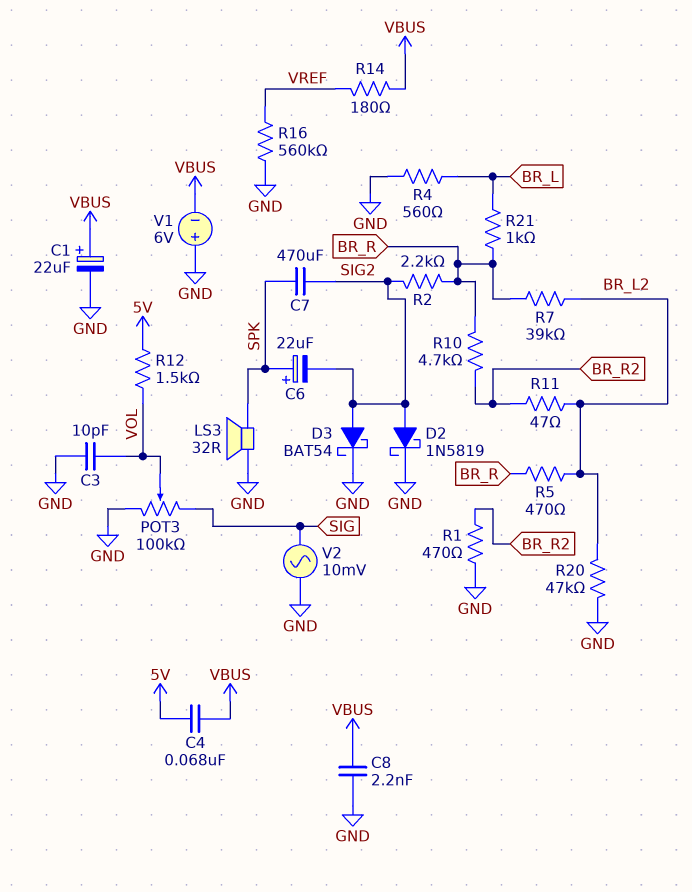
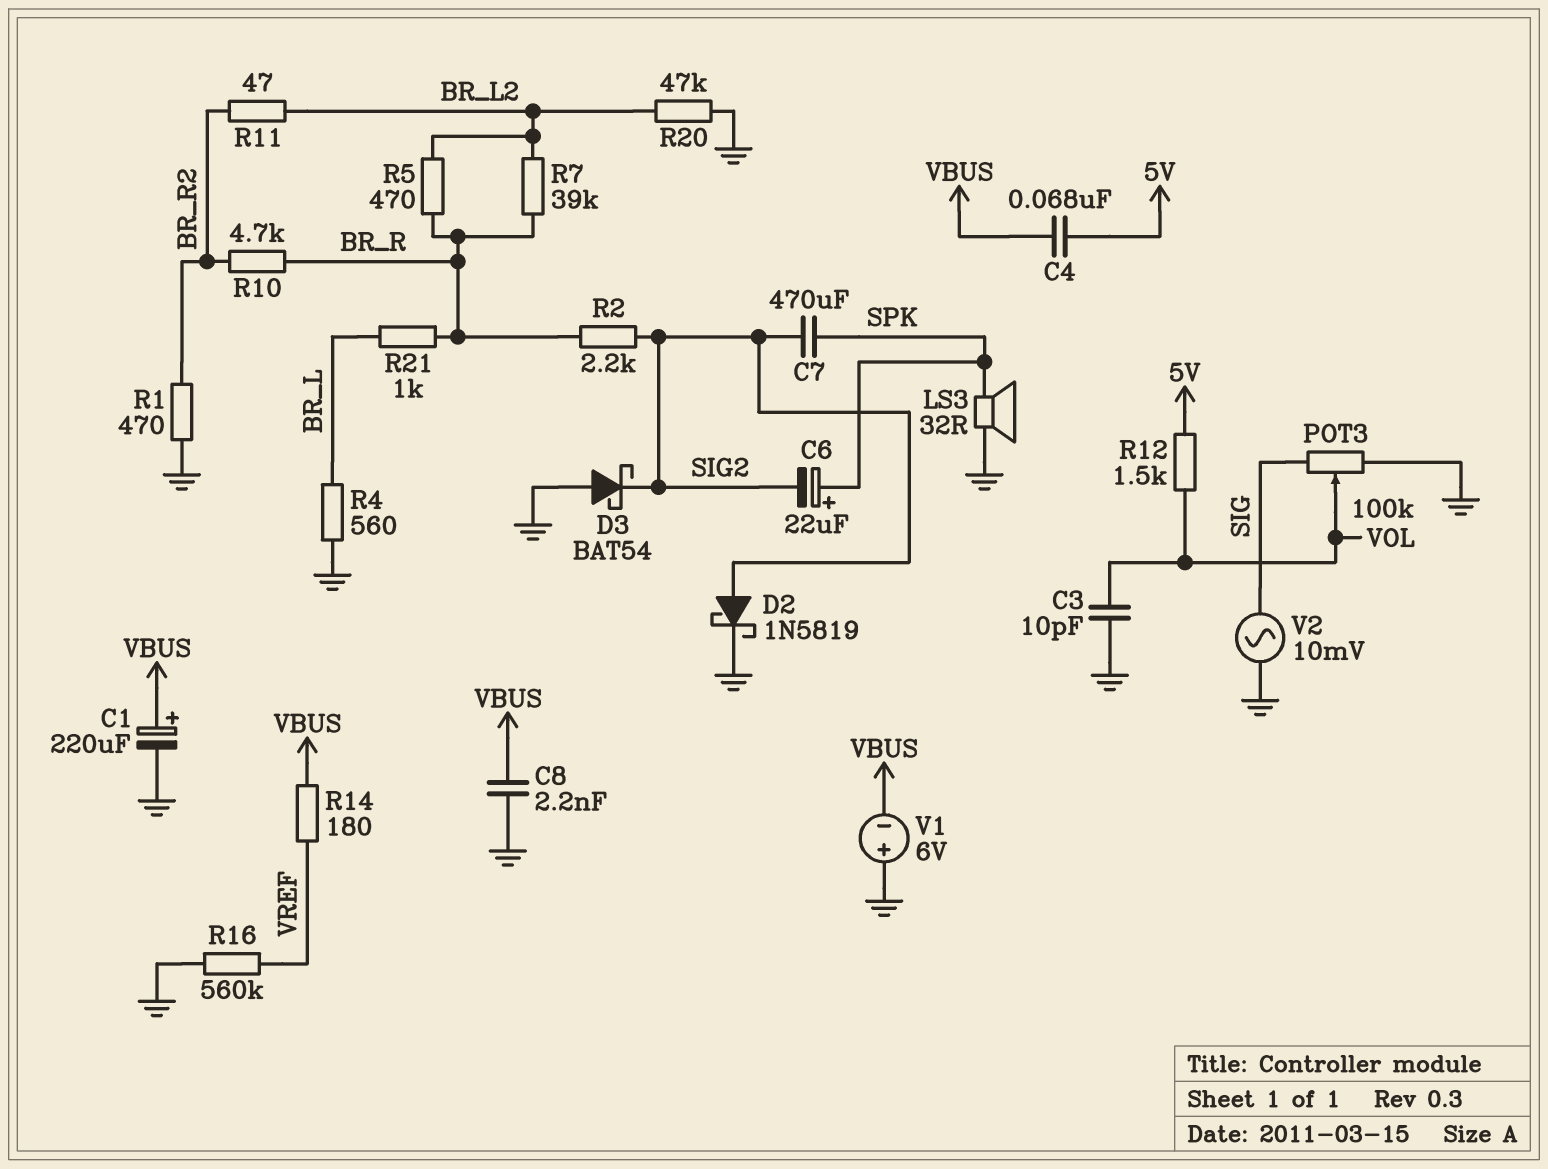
C1: 22uF (plus VBUS, minus GND) -> 220uF (plus VBUS, minus GND)
D3: schottky BAT54 (A SIG2, K GND) -> schottky BAT54 (A GND, K SIG2)

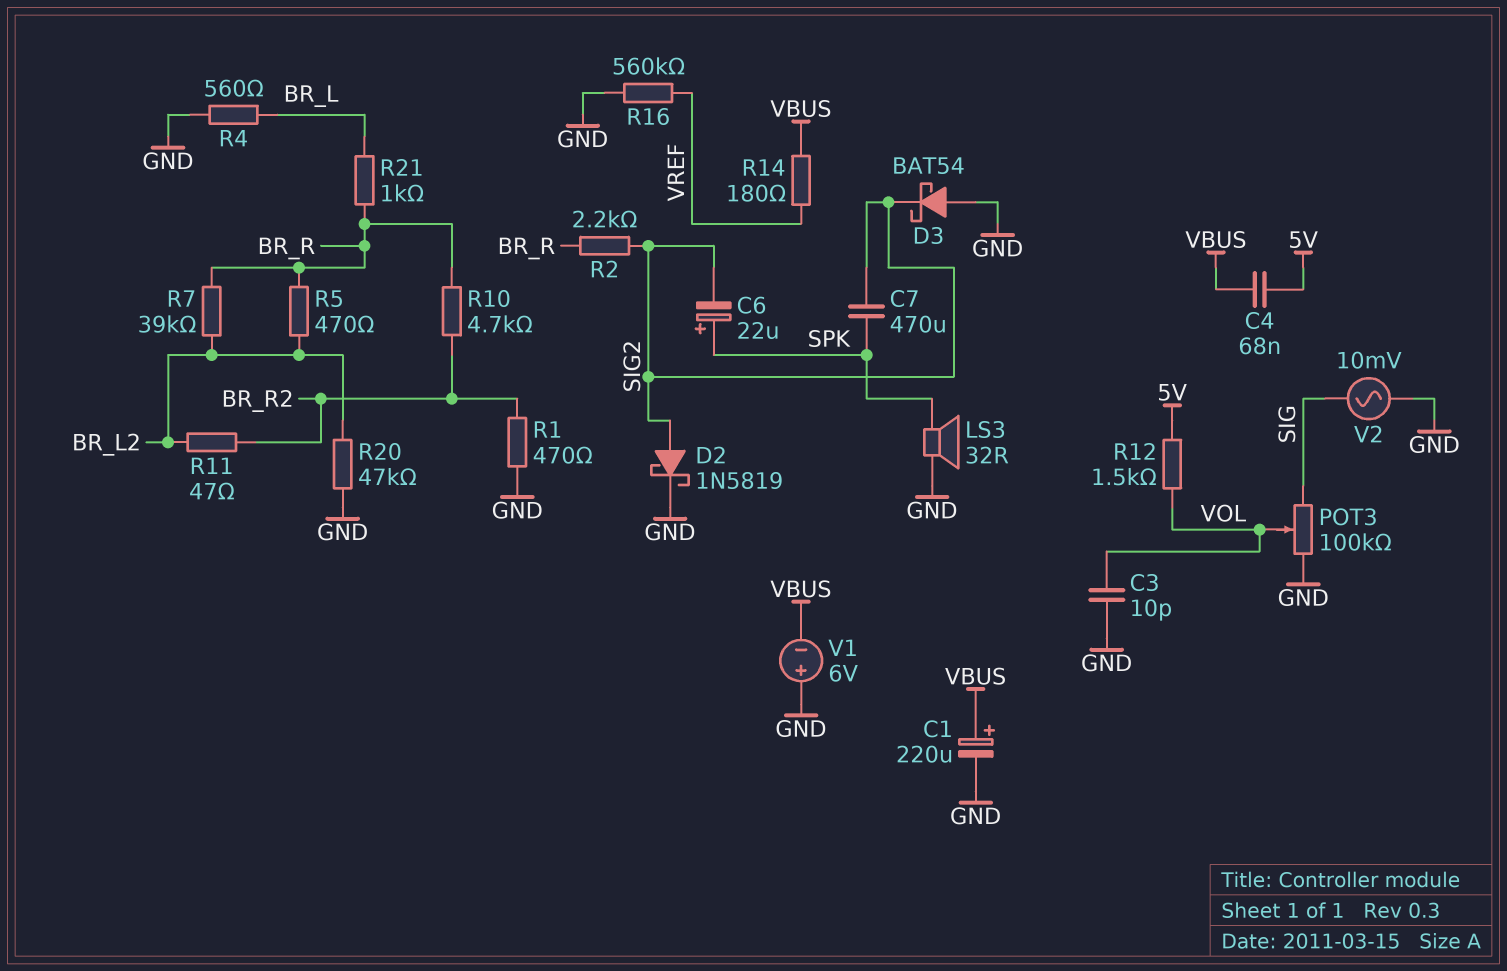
C8: 2.2nF (GND, VBUS) -> none

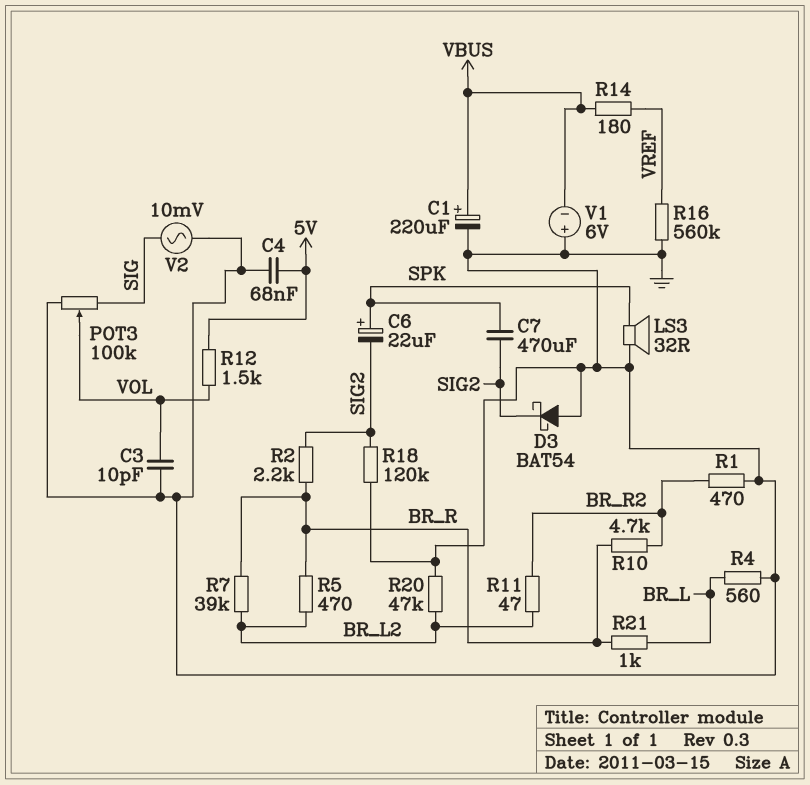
C4: 68nF (5V, VBUS) -> 68nF (5V, GND)
D2: schottky 1N5819 (A SIG2, K GND) -> none
R18: none -> 120k (GND, SIG2)

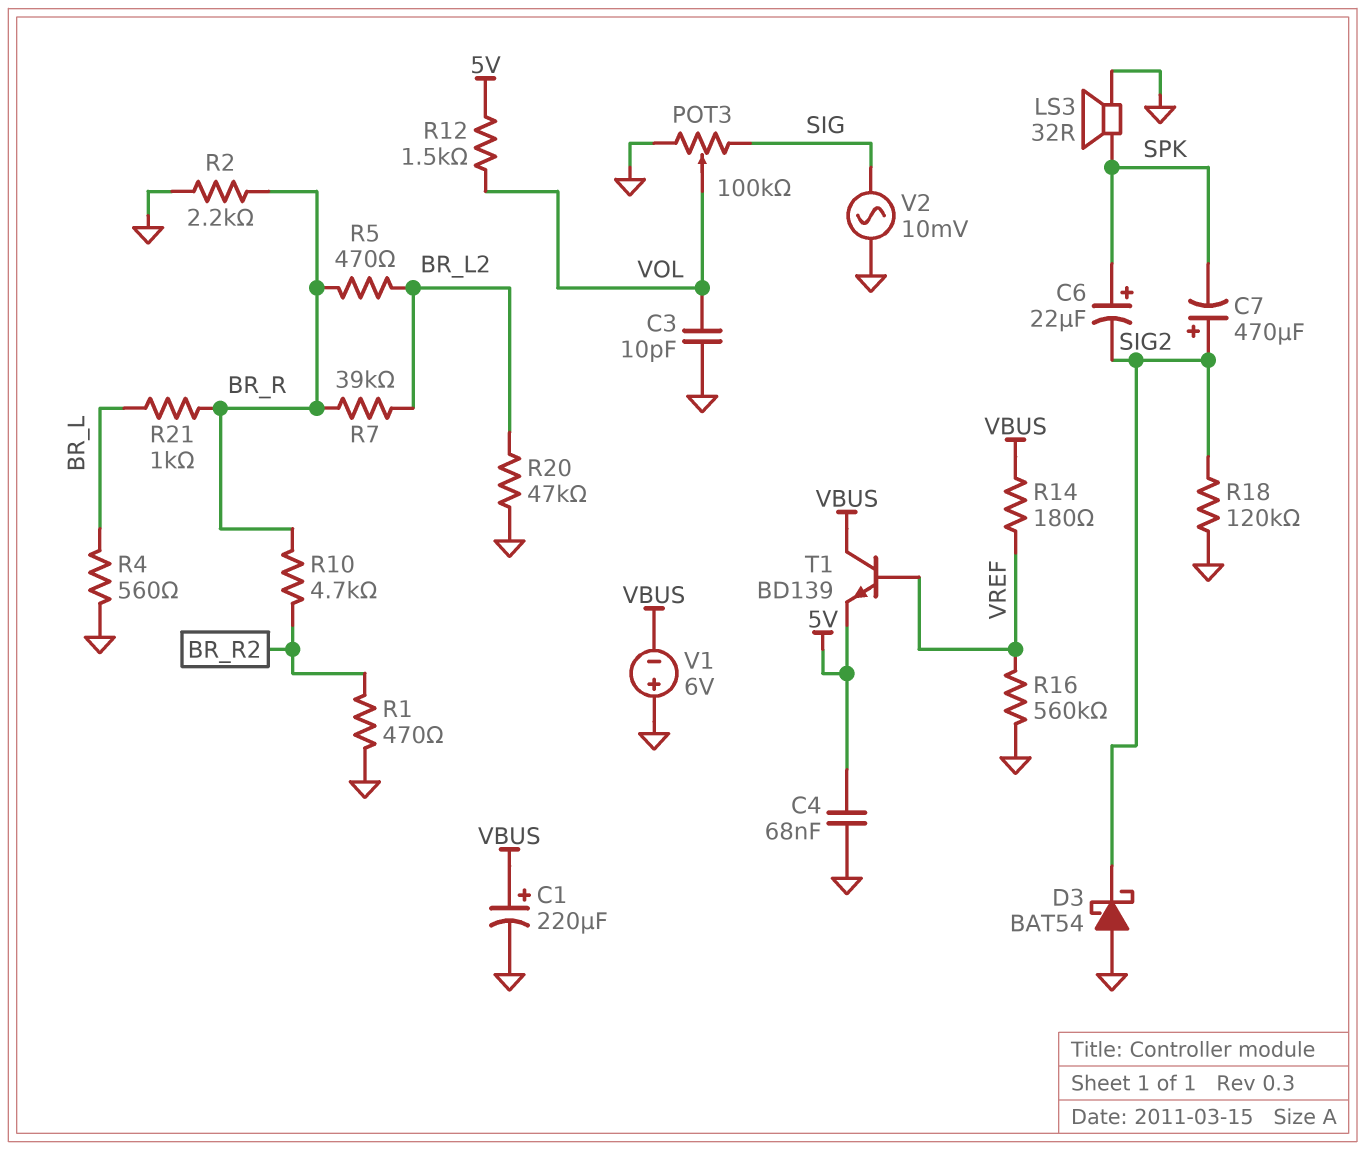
C7: 470uF (SIG2, SPK) -> 470uF (plus SIG2, minus SPK)
R2: 2.2k (BR_R, SIG2) -> 2.2k (BR_R, GND)
R11: 47 (BR_L2, BR_R2) -> none
T1: none -> NPN BD139 (B VREF, C VBUS, E 5V)

